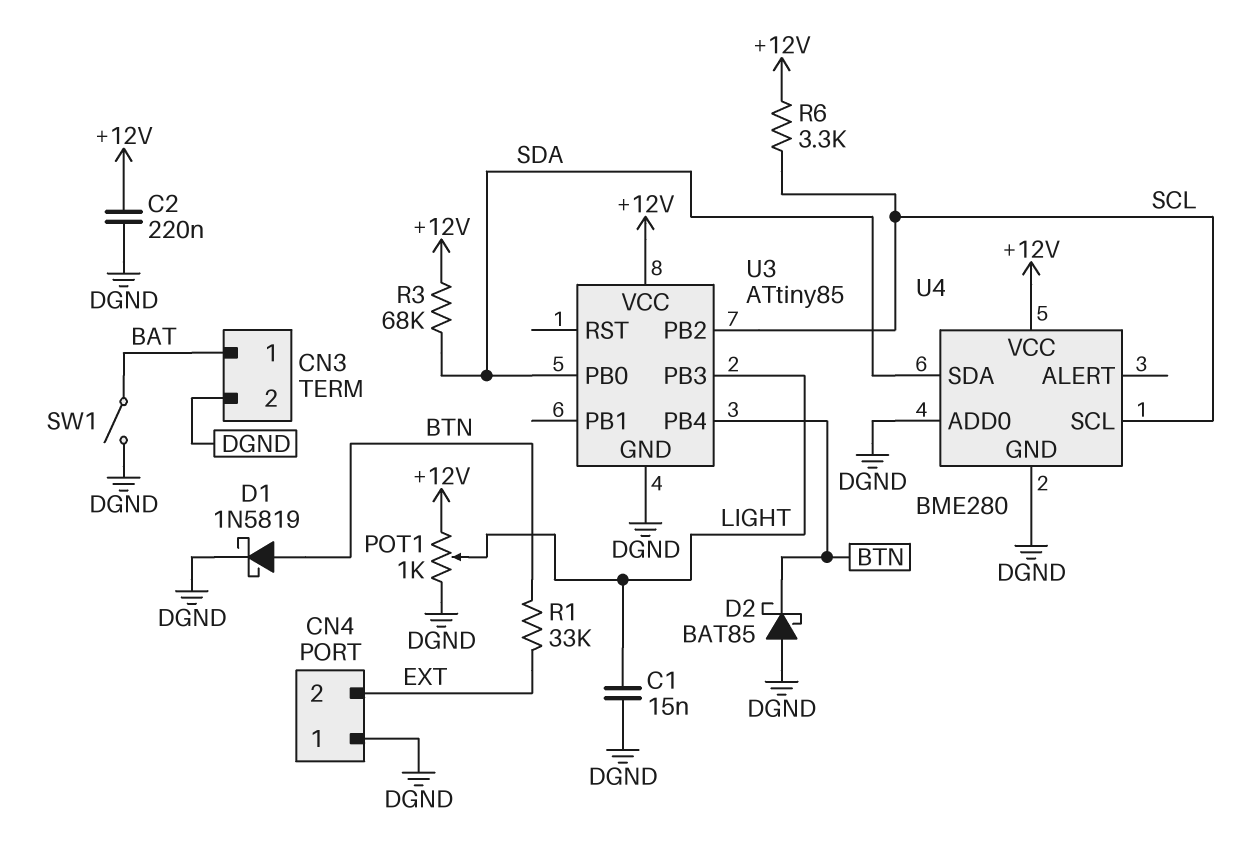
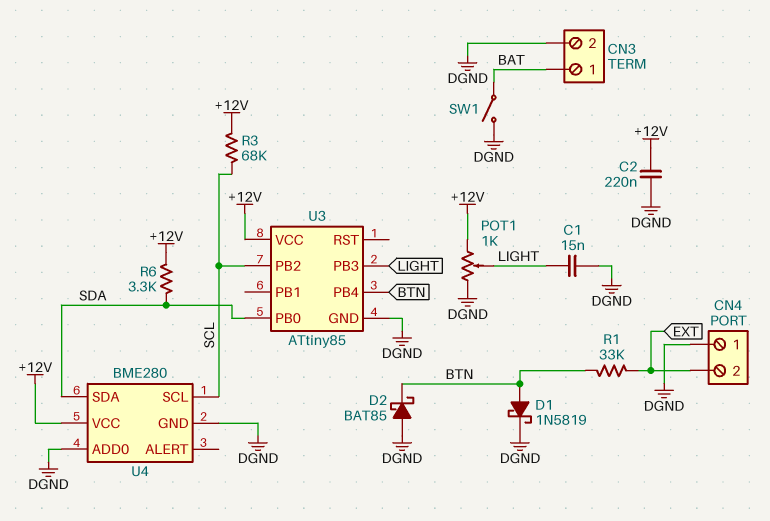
R3: 68k (+12V, SDA) -> 68k (+12V, SCL)
R6: 3.3k (+12V, SCL) -> 3.3k (+12V, SDA)

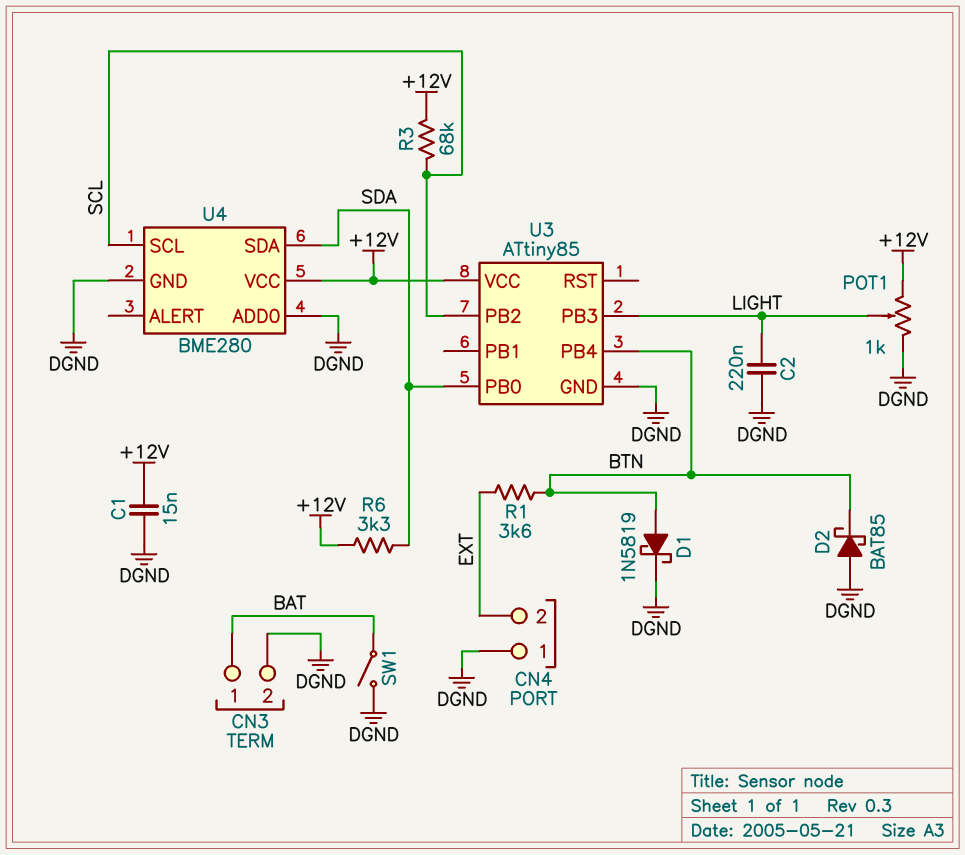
C1: 15nF (DGND, LIGHT) -> 15nF (+12V, DGND)
C2: 220nF (+12V, DGND) -> 220nF (DGND, LIGHT)
R1: 33k (BTN, EXT) -> 3.6k (BTN, EXT)

